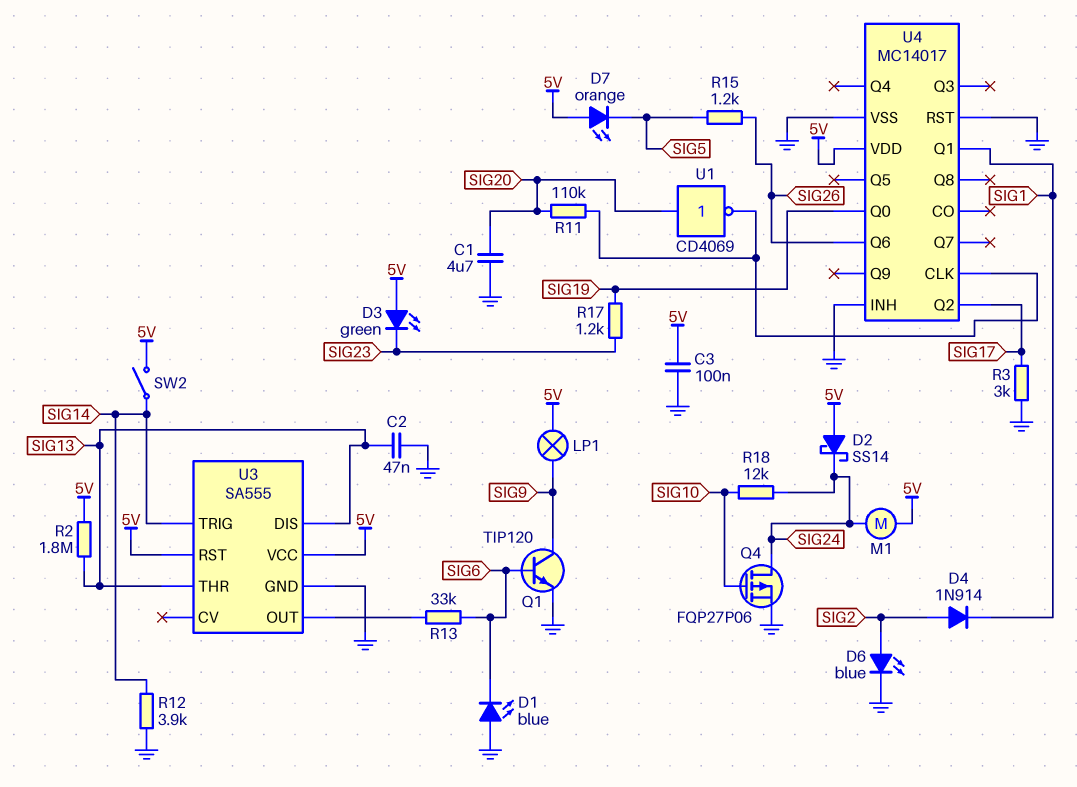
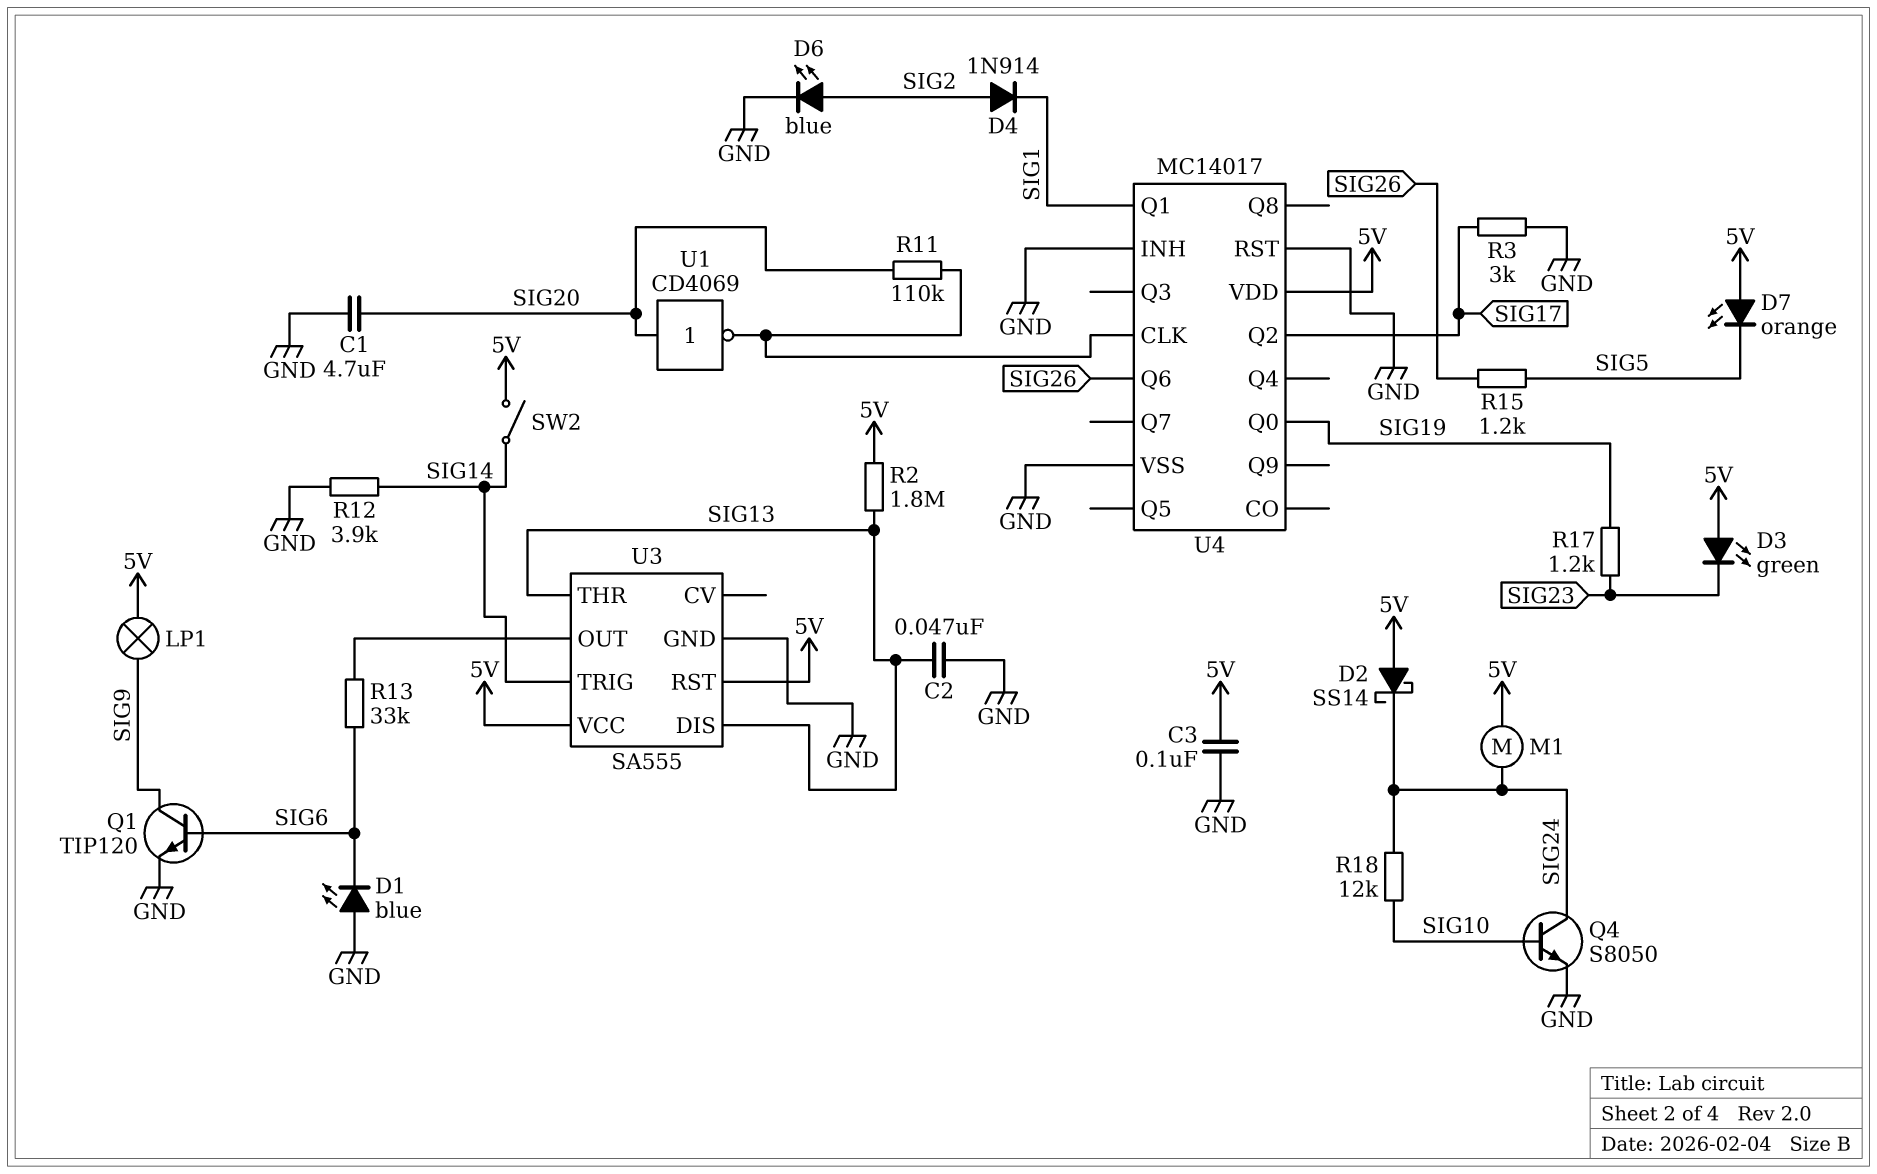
Q4: PMOS FQP27P06 (G SIG10, D SIG24, S GND) -> NPN S8050 (B SIG10, C SIG24, E GND)

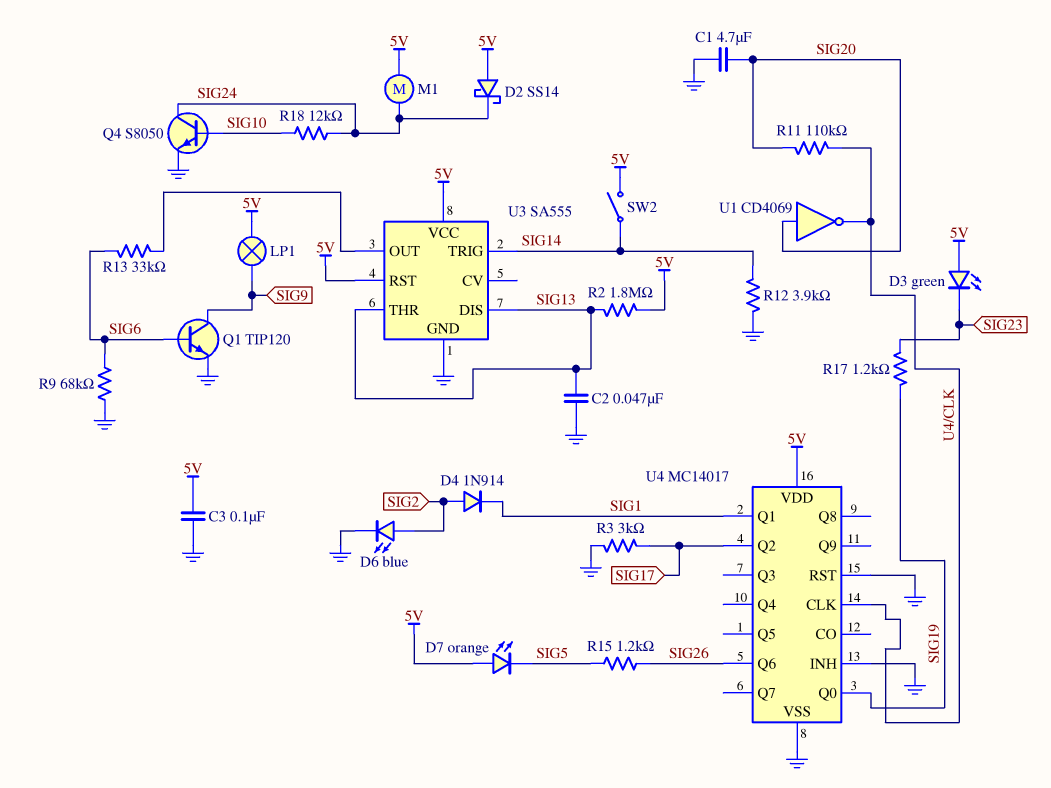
D1: LED blue (A GND, K SIG6) -> none
R9: none -> 68k (GND, SIG6)

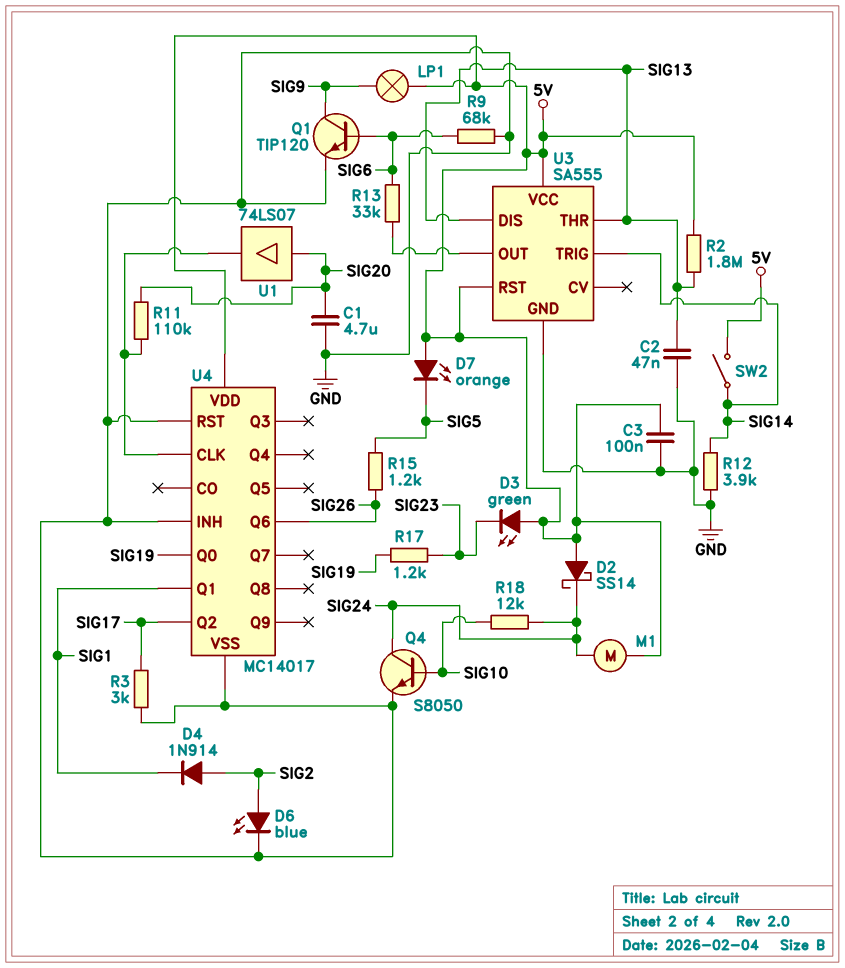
U1: NOT CD4069 (in SIG20, out U4/CLK) -> buffer 74LS07 (in SIG20, out U4/CLK)

